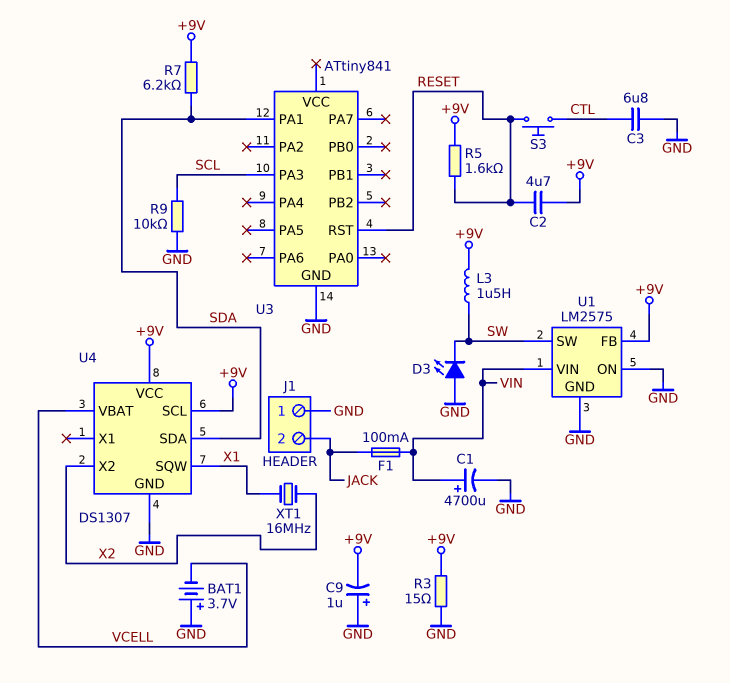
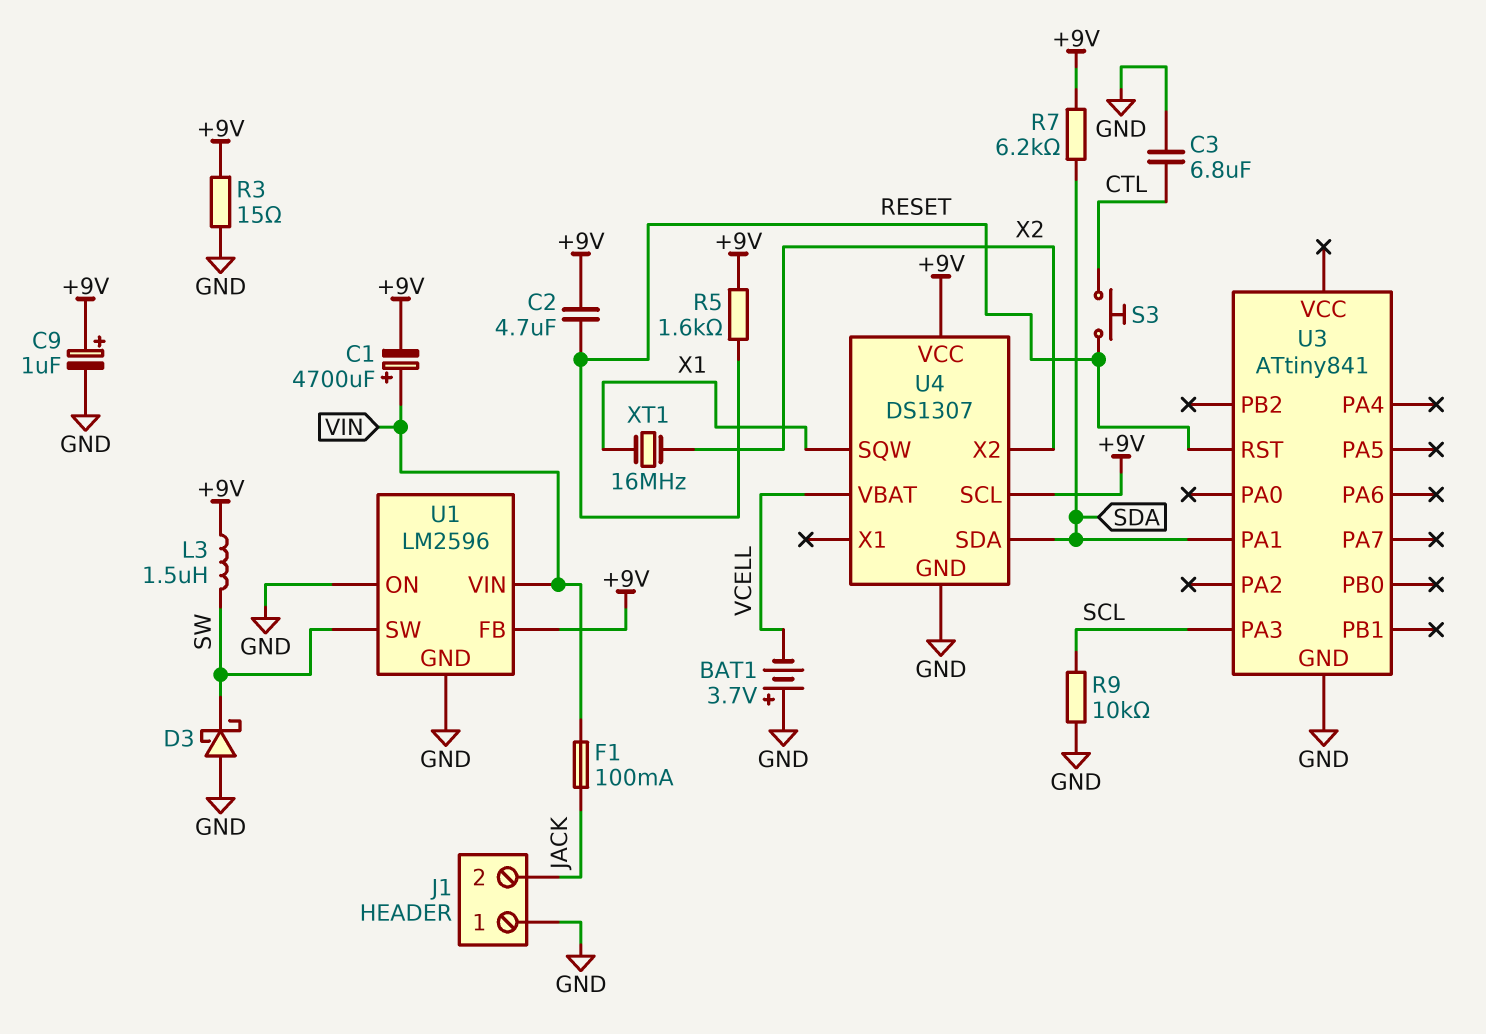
C1: 4700uF (plus VIN, minus GND) -> 4700uF (plus VIN, minus +9V)
C9: 1uF (plus GND, minus +9V) -> 1uF (plus +9V, minus GND)
D3: LED (A GND, K SW) -> schottky (A GND, K SW)
U1: LM2575 -> LM2596

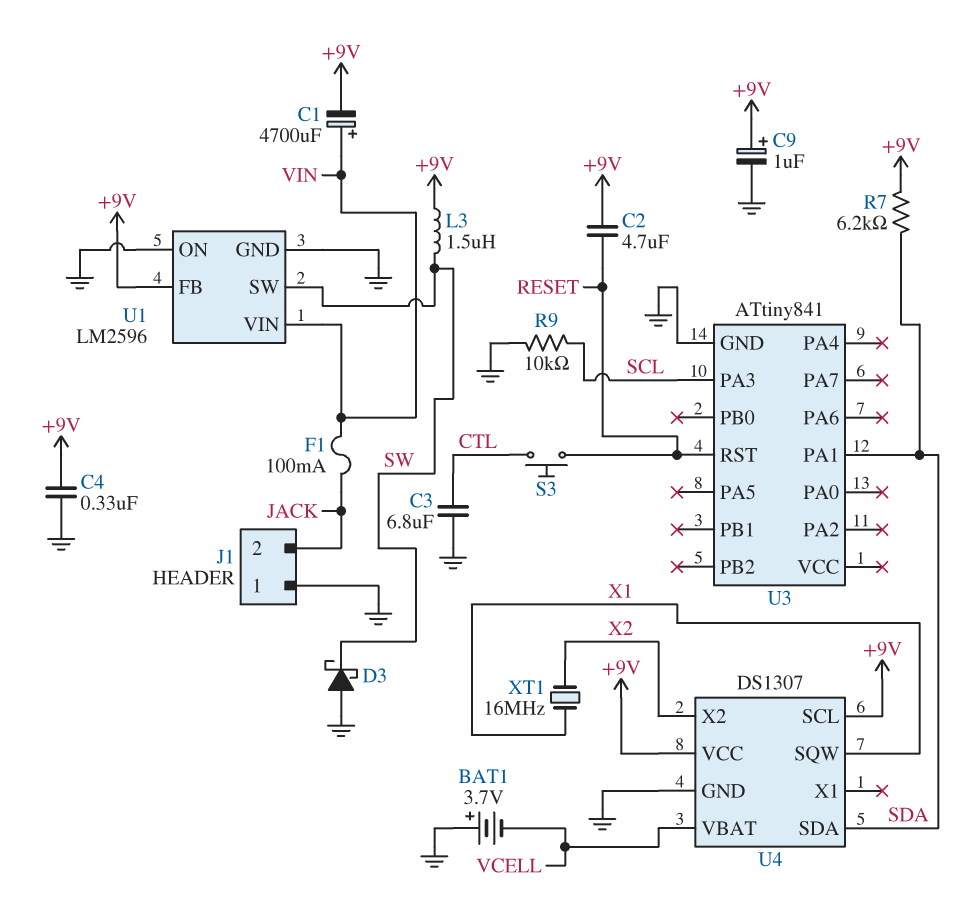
C4: none -> 330nF (+9V, GND)
R3: 15 (+9V, GND) -> none
R5: 1.6k (+9V, RESET) -> none

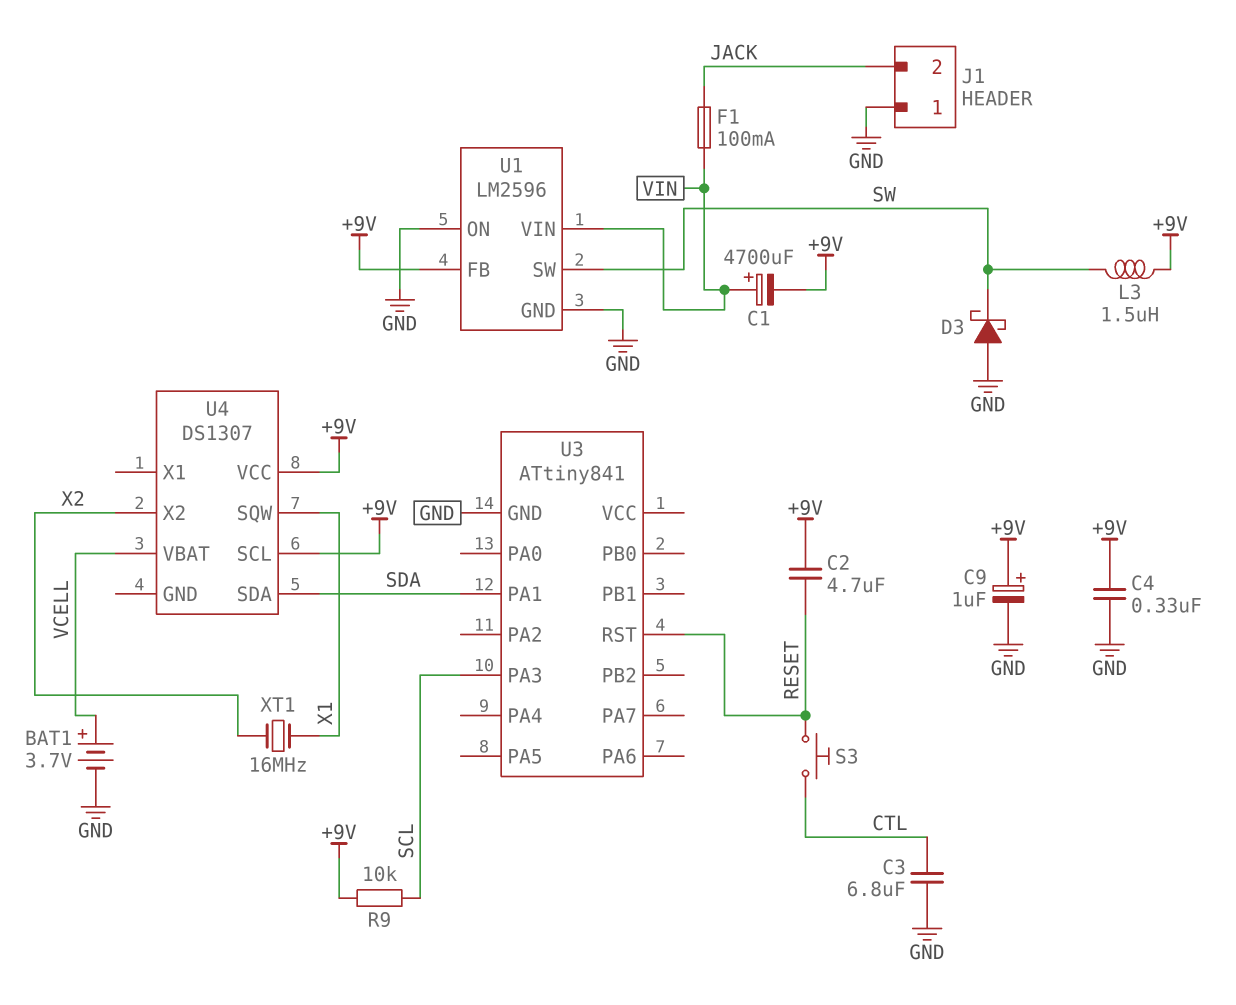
BAT1: 3.7V (plus GND, minus VCELL) -> 3.7V (plus VCELL, minus GND)
R7: 6.2k (+9V, SDA) -> none
R9: 10k (GND, SCL) -> 10k (+9V, SCL)
U4 pin GND: GND -> none

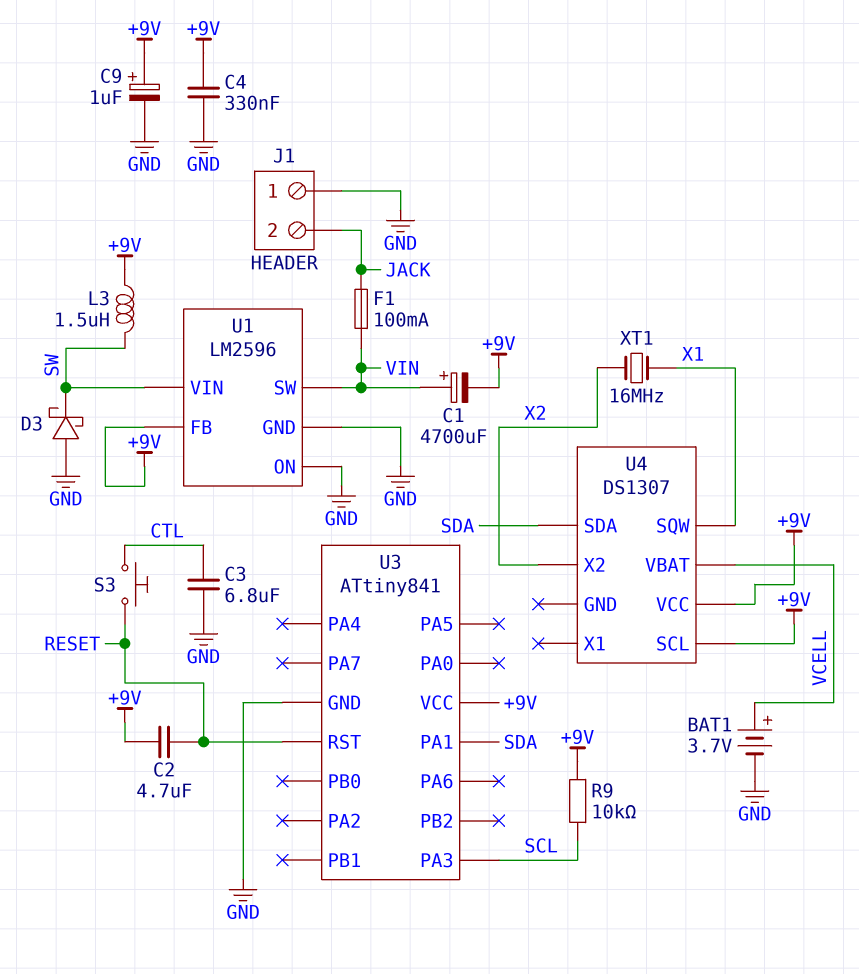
U1 pin SW: SW -> VIN
U1 pin VIN: VIN -> SW
U3 pin VCC: none -> +9V

